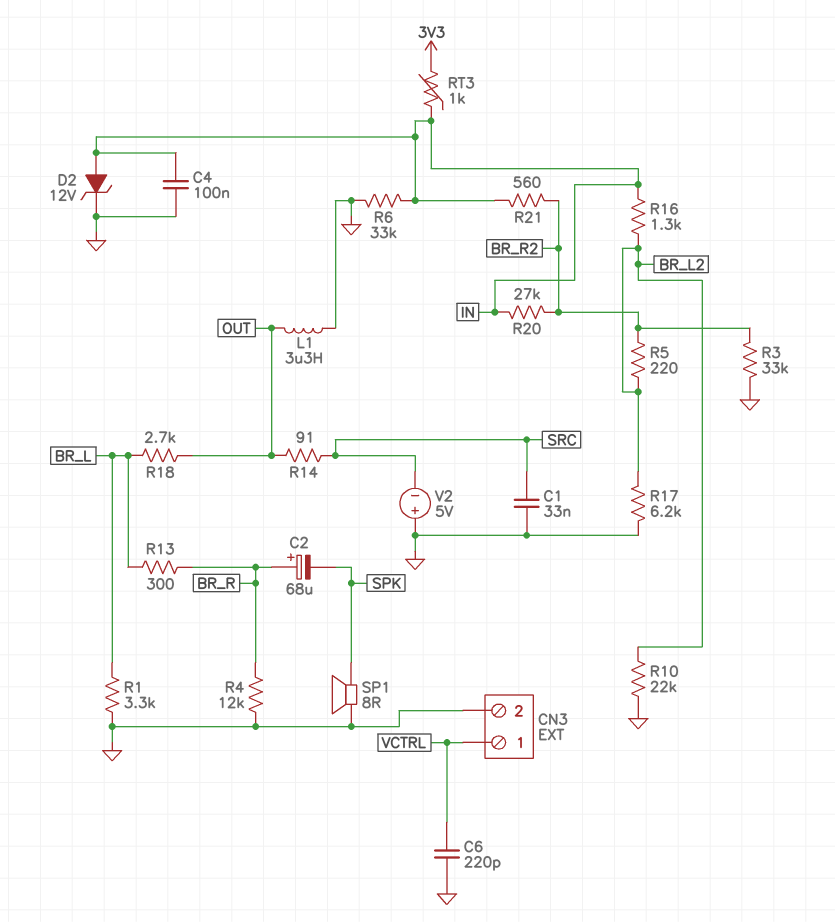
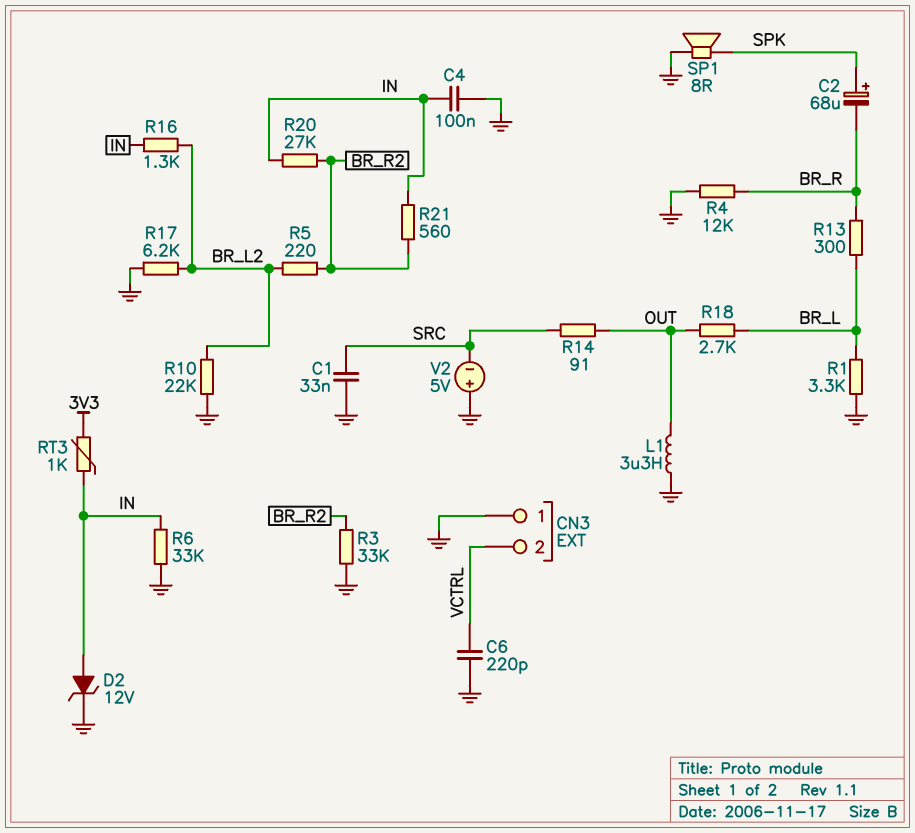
C2: 68uF (plus BR_R, minus SPK) -> 68uF (plus SPK, minus BR_R)
CN3 pin 1: VCTRL -> GND
CN3 pin 2: GND -> VCTRL

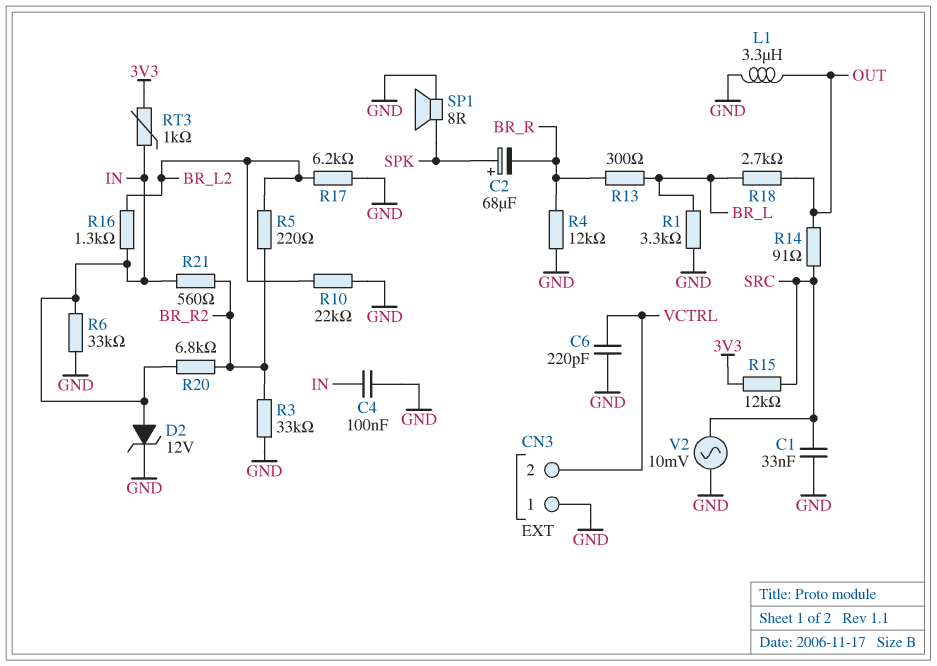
R15: none -> 12k (3V3, SRC)
R20: 27k (BR_R2, IN) -> 6.8k (BR_R2, IN)
V2: 5V (plus GND, minus SRC) -> AC 10mV (GND, SRC)

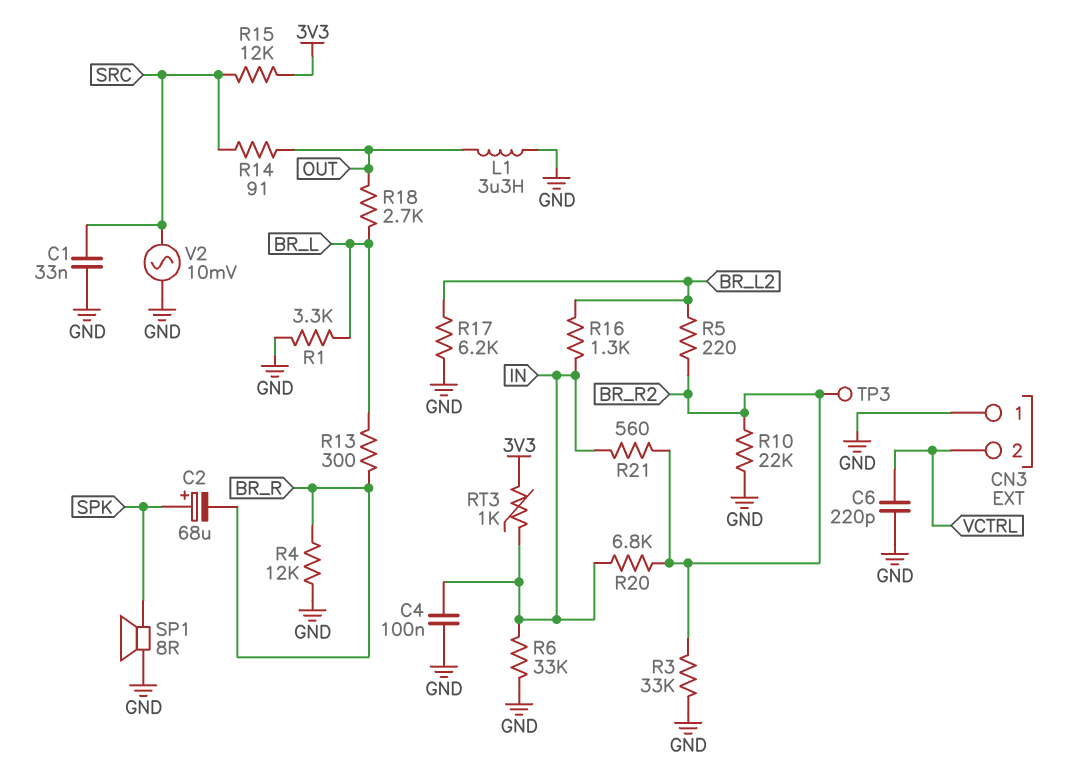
D2: zener 12V (A IN, K GND) -> none
R10: 22k (BR_L2, GND) -> 22k (BR_R2, GND)
TP3: none -> test point (BR_R2)

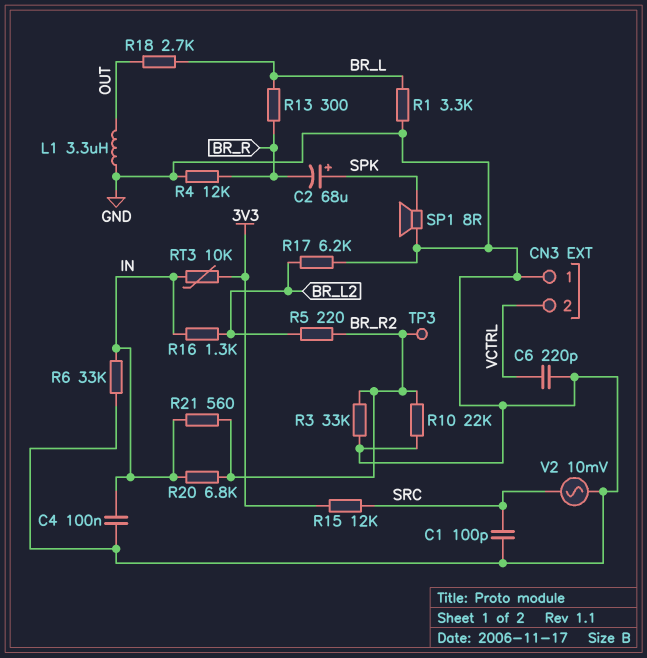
C1: 33nF (GND, SRC) -> 100pF (GND, SRC)
R14: 91 (OUT, SRC) -> none
RT3: 1k (3V3, IN) -> 10k (3V3, IN)

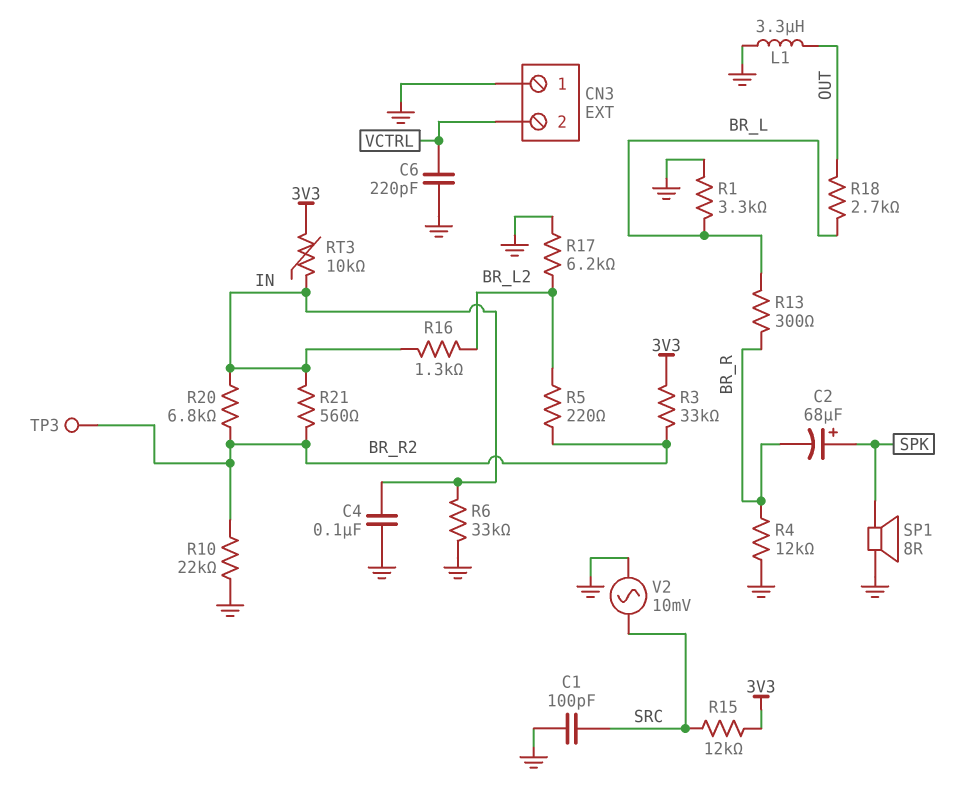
R3: 33k (BR_R2, GND) -> 33k (3V3, BR_R2)

